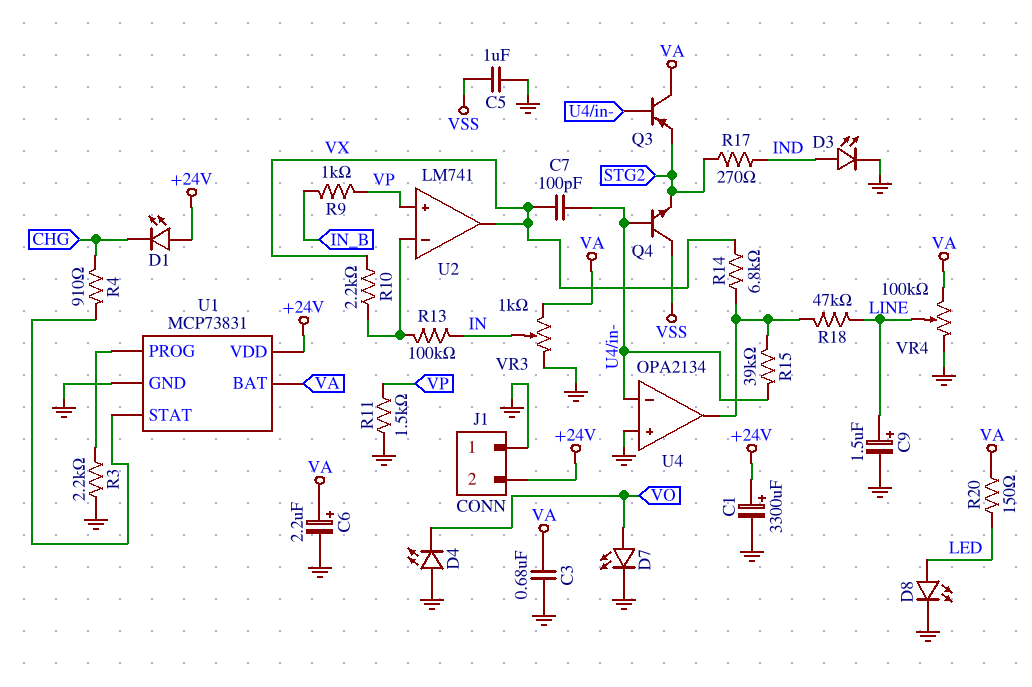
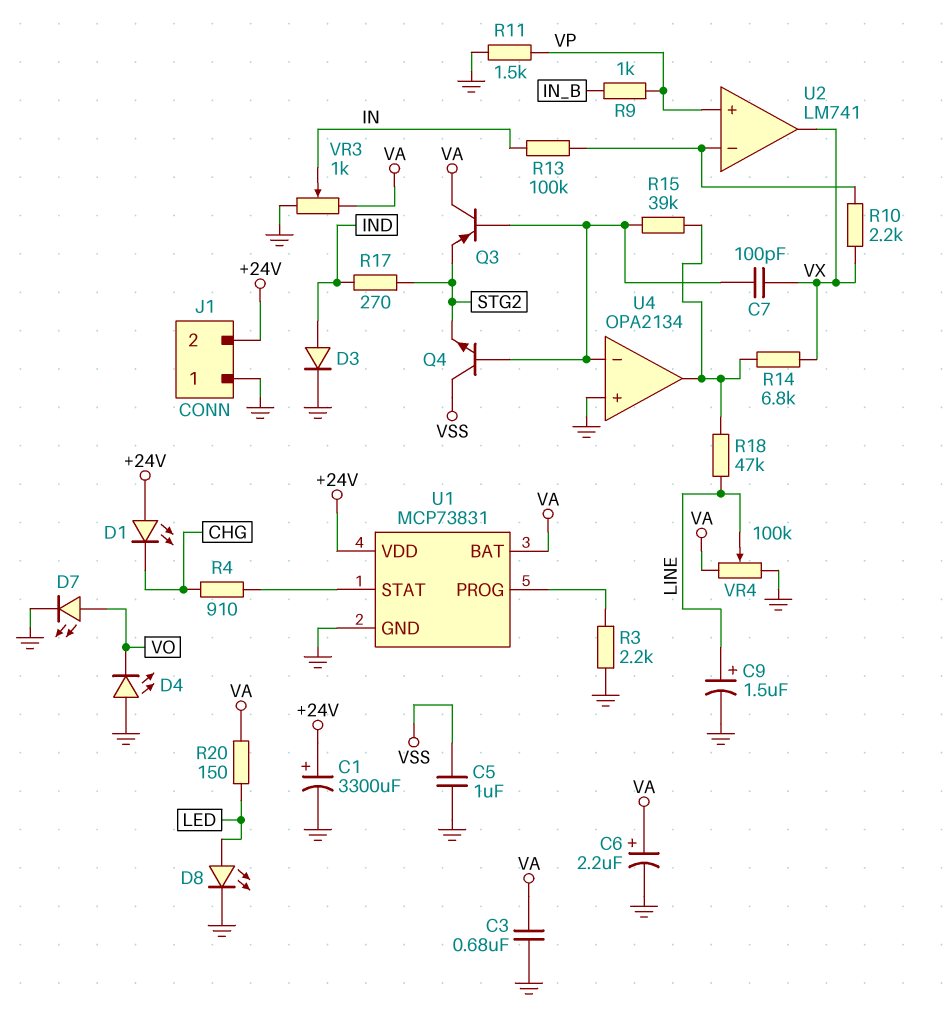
D3: LED (A IND, K GND) -> diode (A IND, K GND)

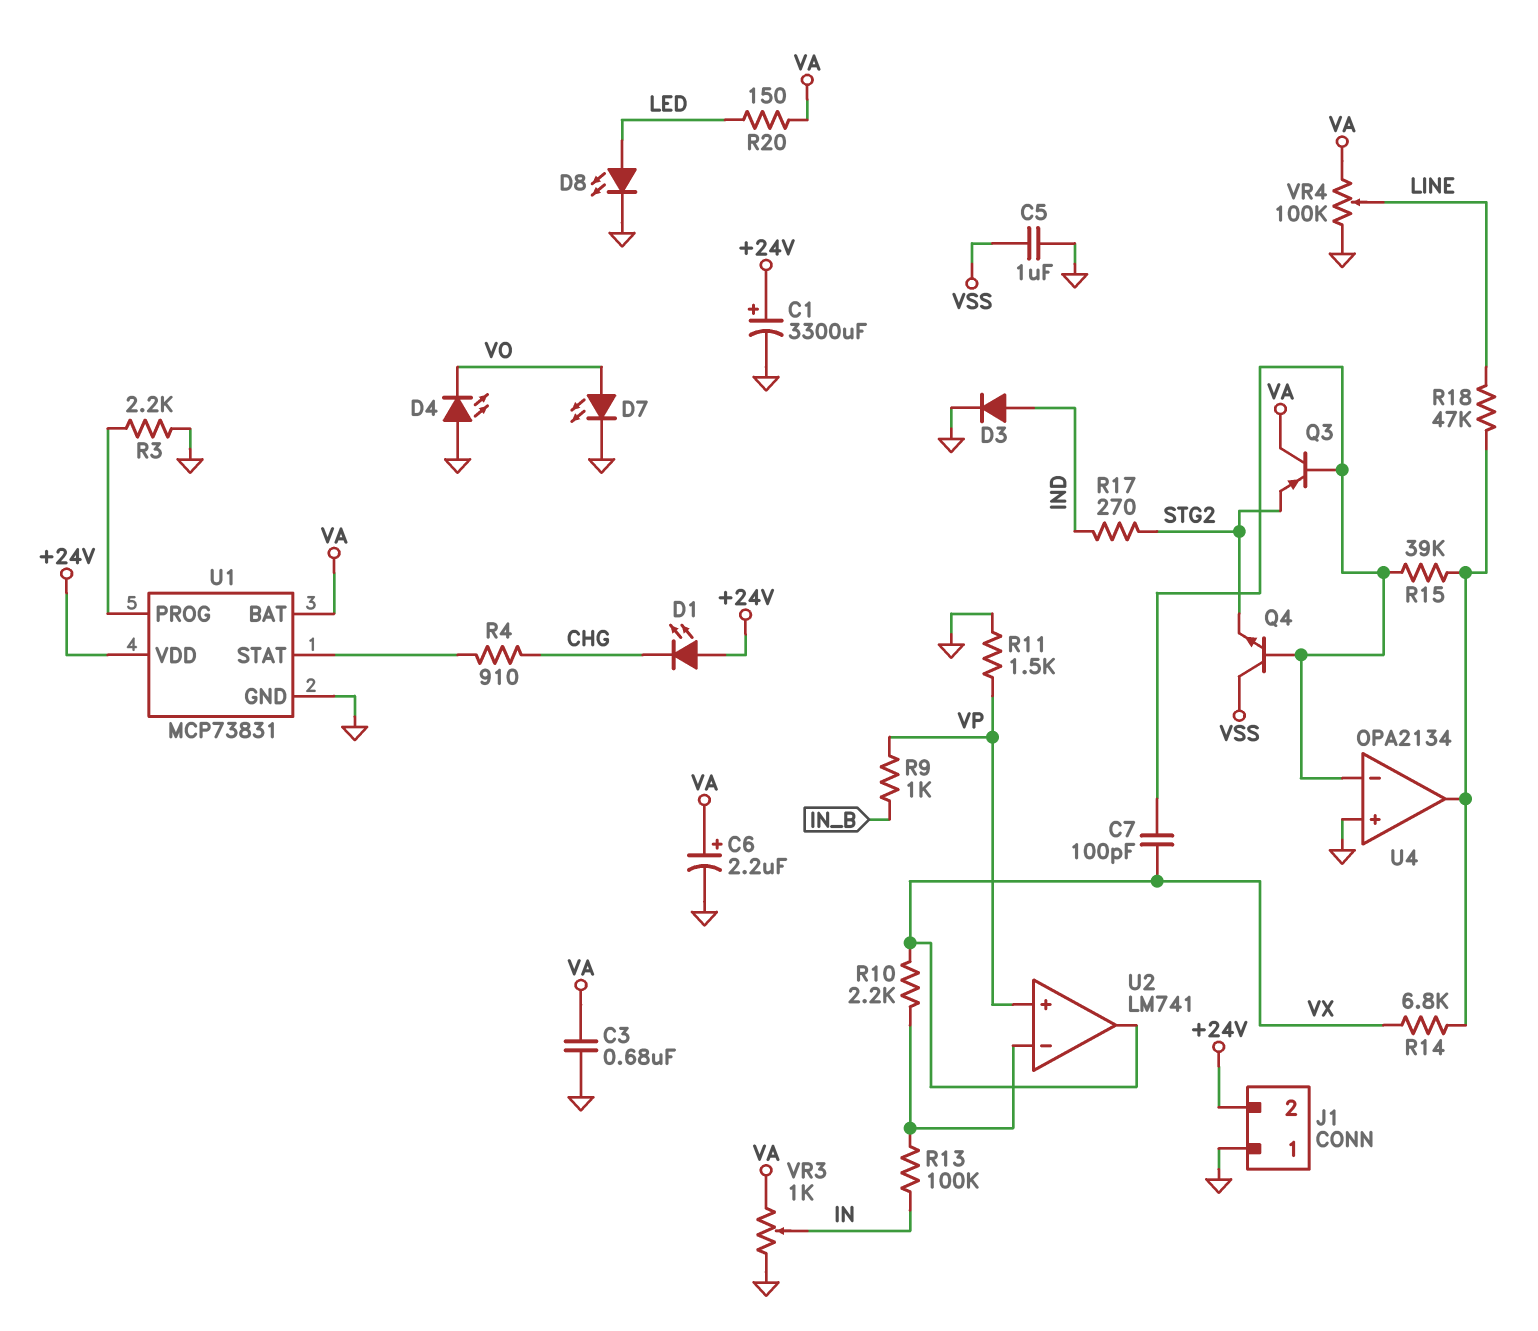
C9: 1.5uF (plus LINE, minus GND) -> none

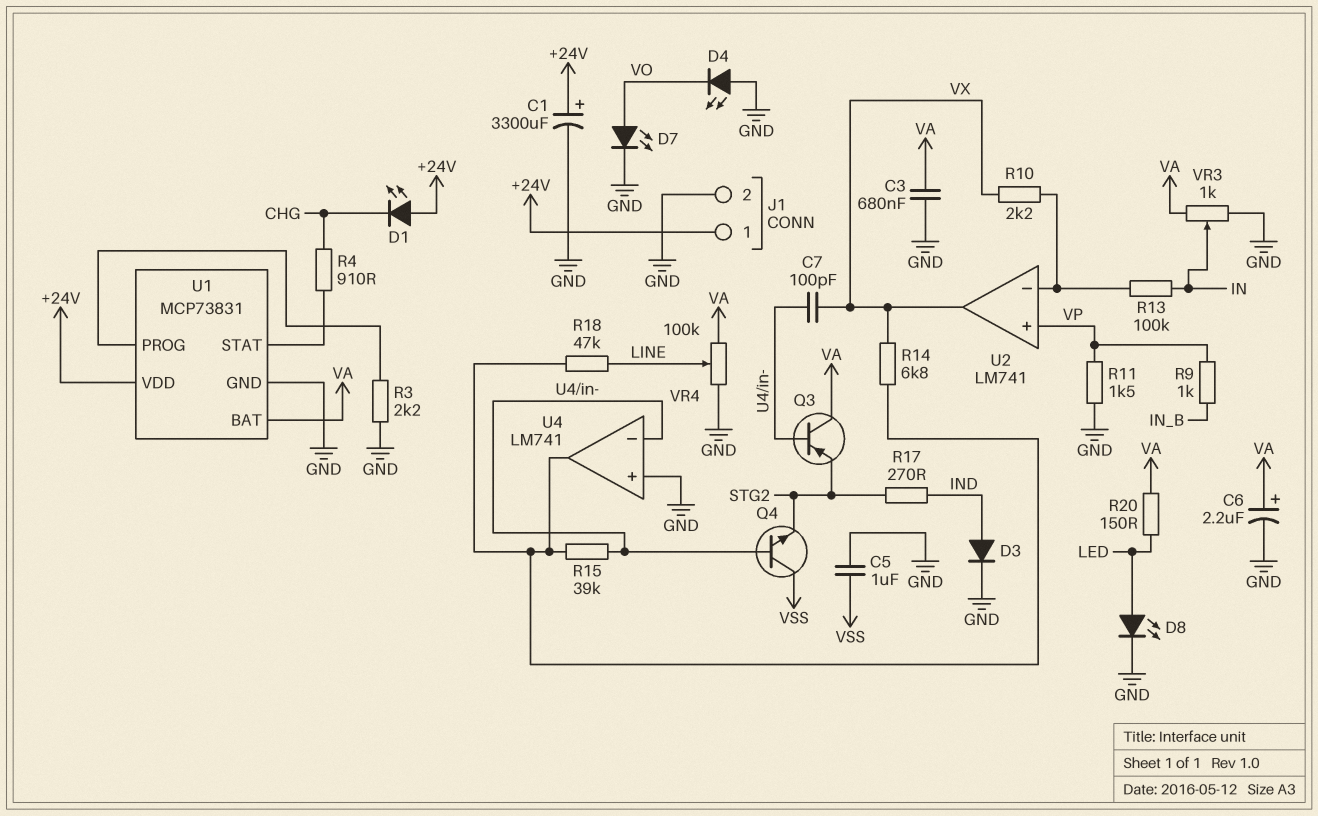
J1 pin 1: GND -> +24V
J1 pin 2: +24V -> GND
U4: OPA2134 -> LM741

